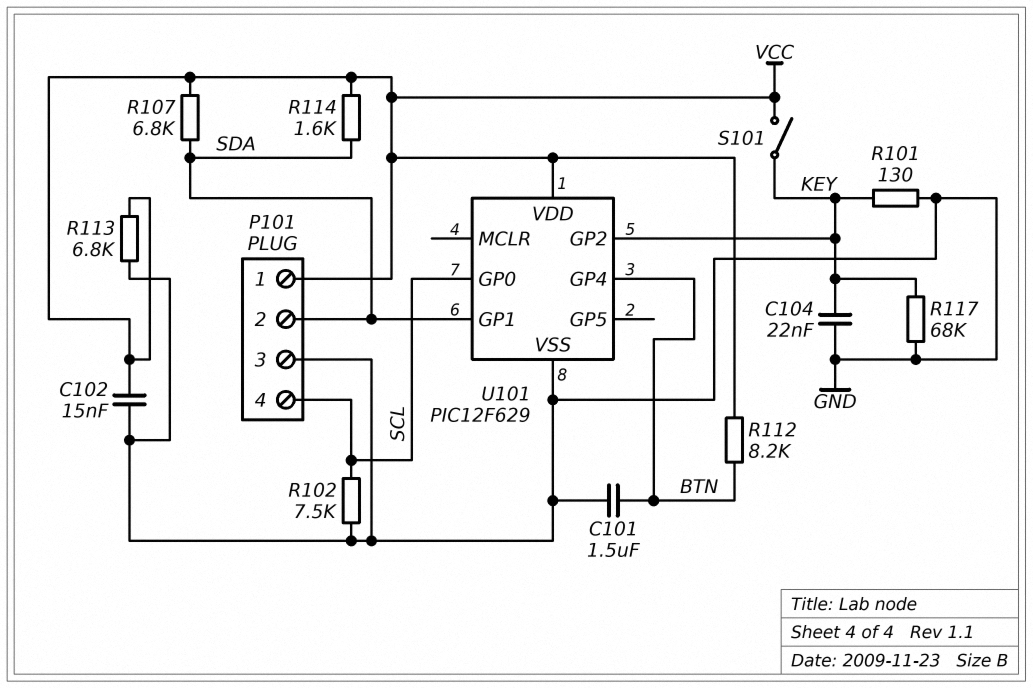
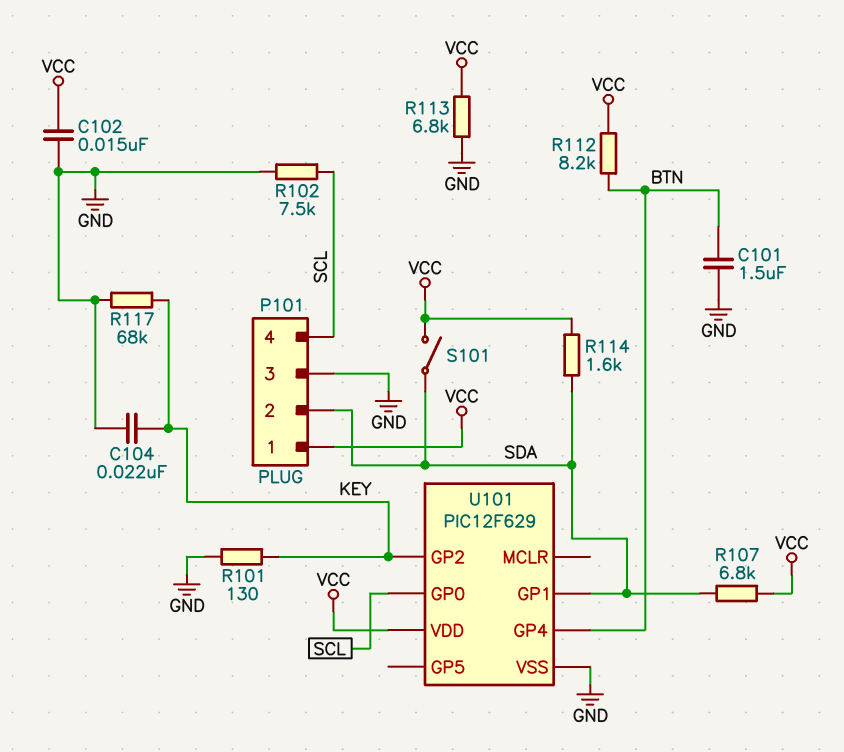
S101: switch (KEY, VCC) -> switch (SDA, VCC)

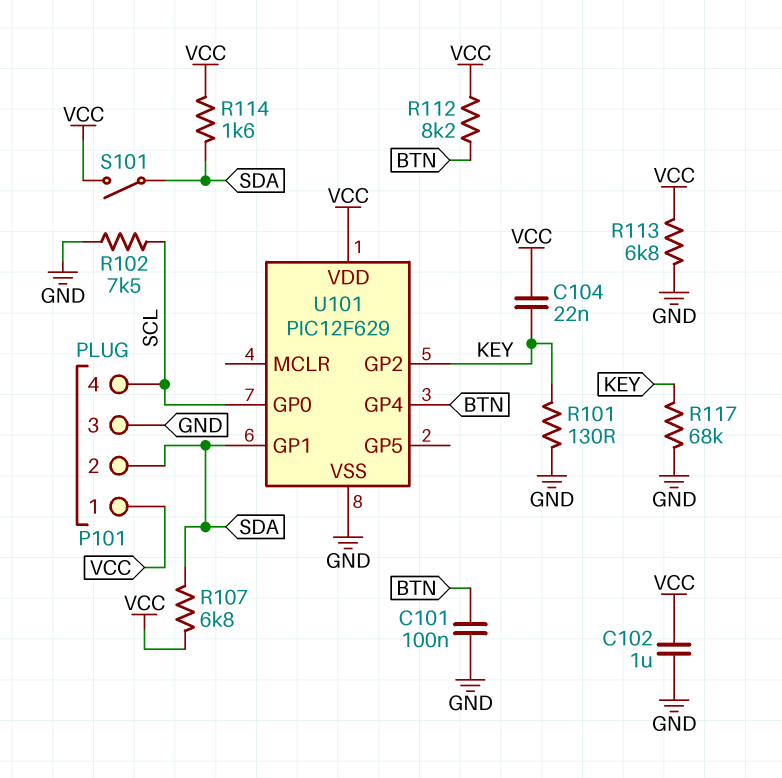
C101: 1.5uF (BTN, GND) -> 100nF (BTN, GND)
C102: 15nF (GND, VCC) -> 1uF (GND, VCC)
C104: 22nF (GND, KEY) -> 22nF (KEY, VCC)

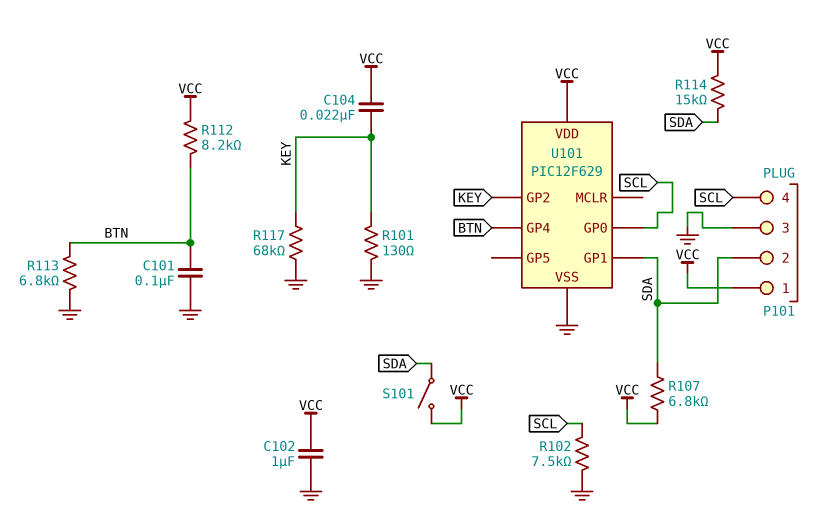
R113: 6.8k (GND, VCC) -> 6.8k (BTN, GND)
R114: 1.6k (SDA, VCC) -> 15k (SDA, VCC)

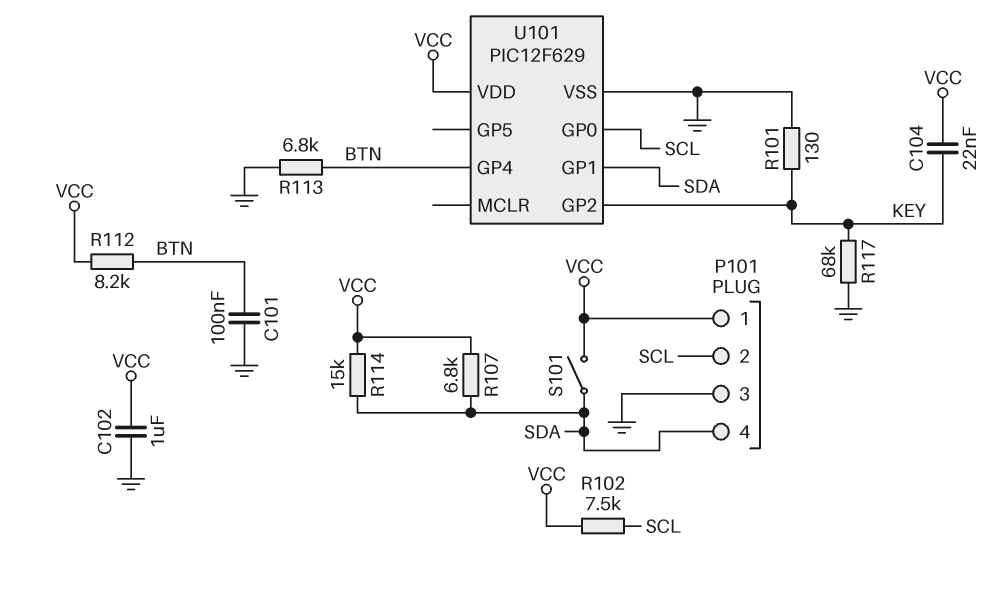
P101 pin 2: SDA -> SCL
P101 pin 4: SCL -> SDA
R102: 7.5k (GND, SCL) -> 7.5k (SCL, VCC)

